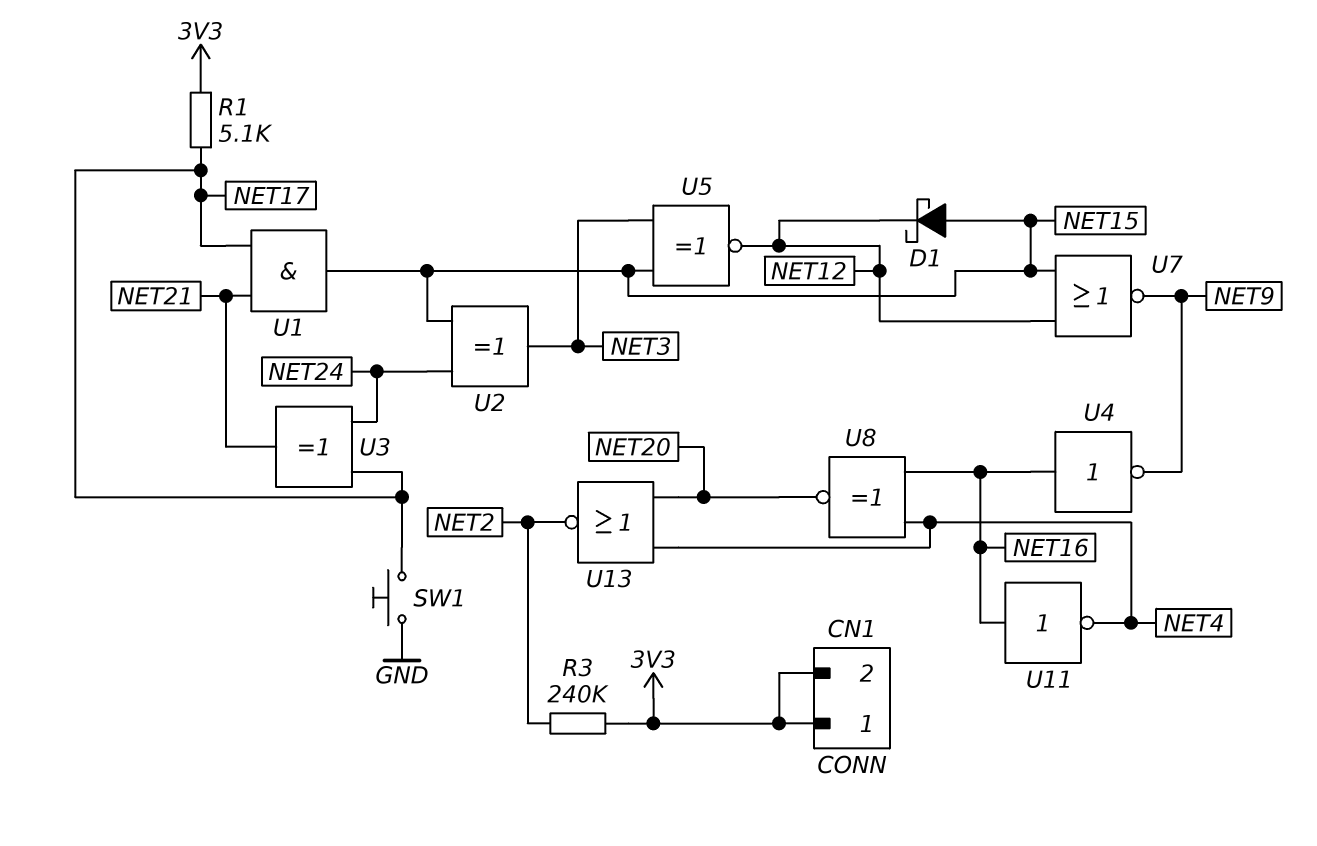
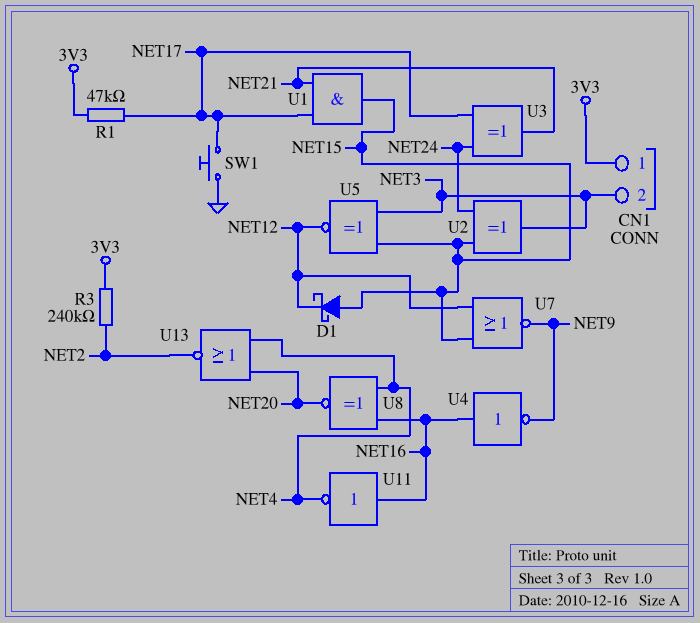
CN1 pin 2: 3V3 -> NET3
R1: 5.1k (3V3, NET17) -> 47k (3V3, NET17)

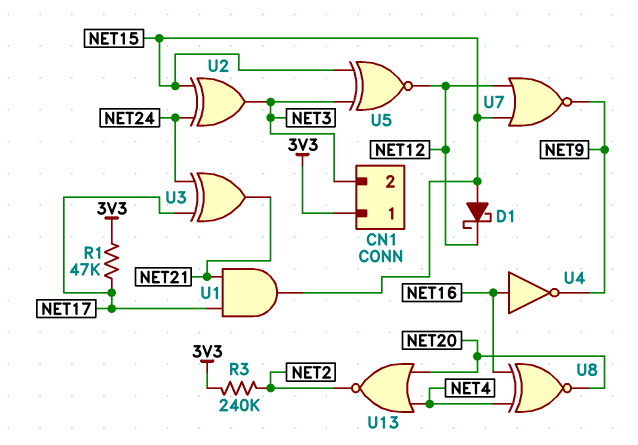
SW1: button (GND, NET17) -> none
U11: NOT (in NET16, out NET4) -> none

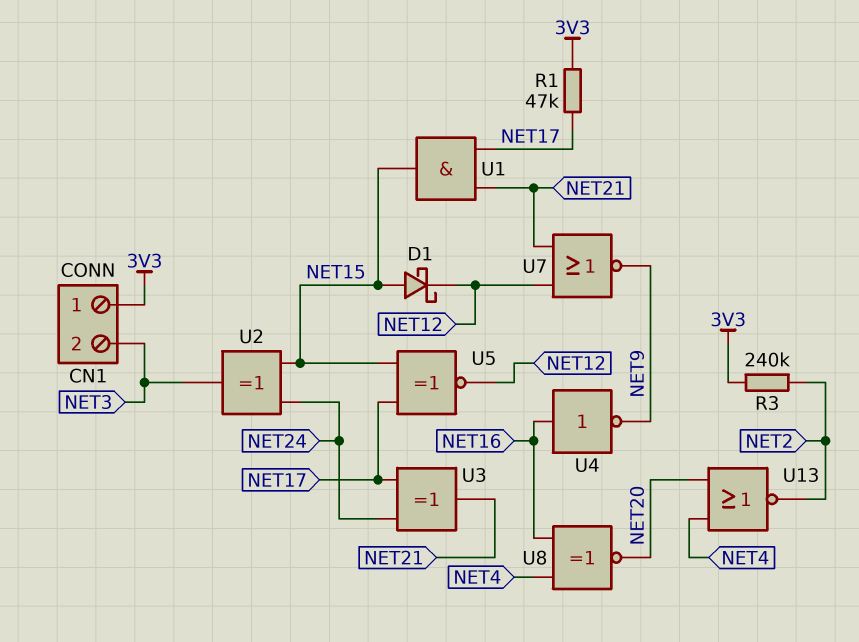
U5: XNOR (in NET3, in NET15, out NET12) -> XNOR (in NET15, in NET17, out NET12)
U7: NOR (in NET12, in NET15, out NET9) -> NOR (in NET12, in NET21, out NET9)

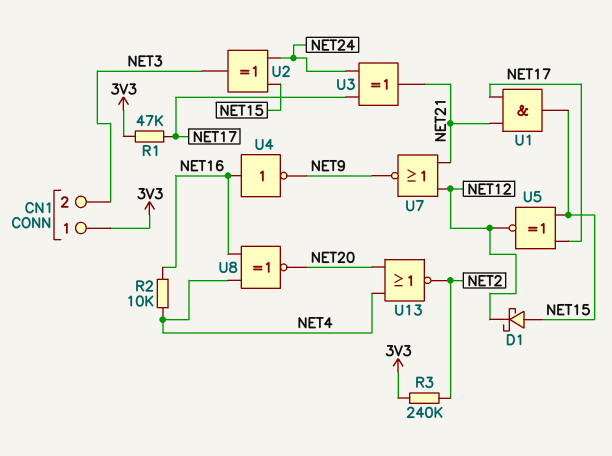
R2: none -> 10k (NET4, NET16)

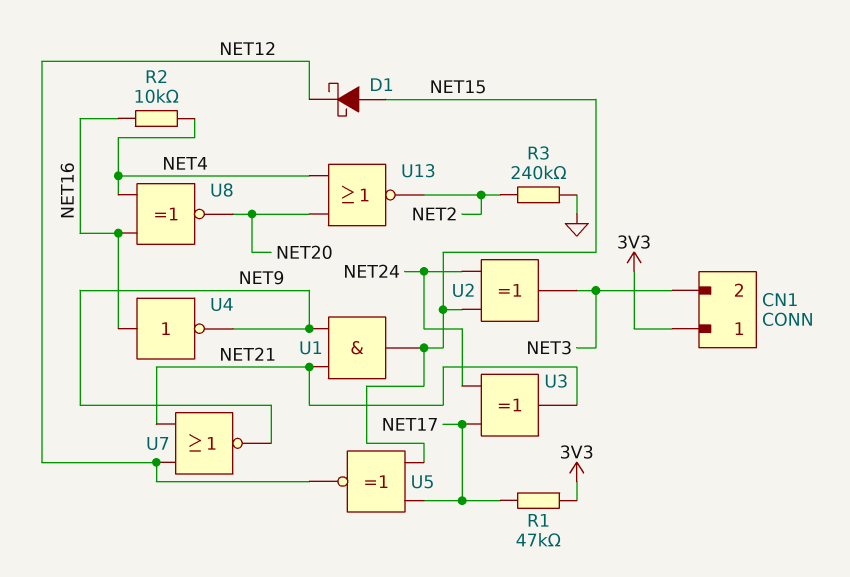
R3: 240k (3V3, NET2) -> 240k (GND, NET2)
U1: AND (in NET17, in NET21, out NET15) -> AND (in NET9, in NET21, out NET15)

